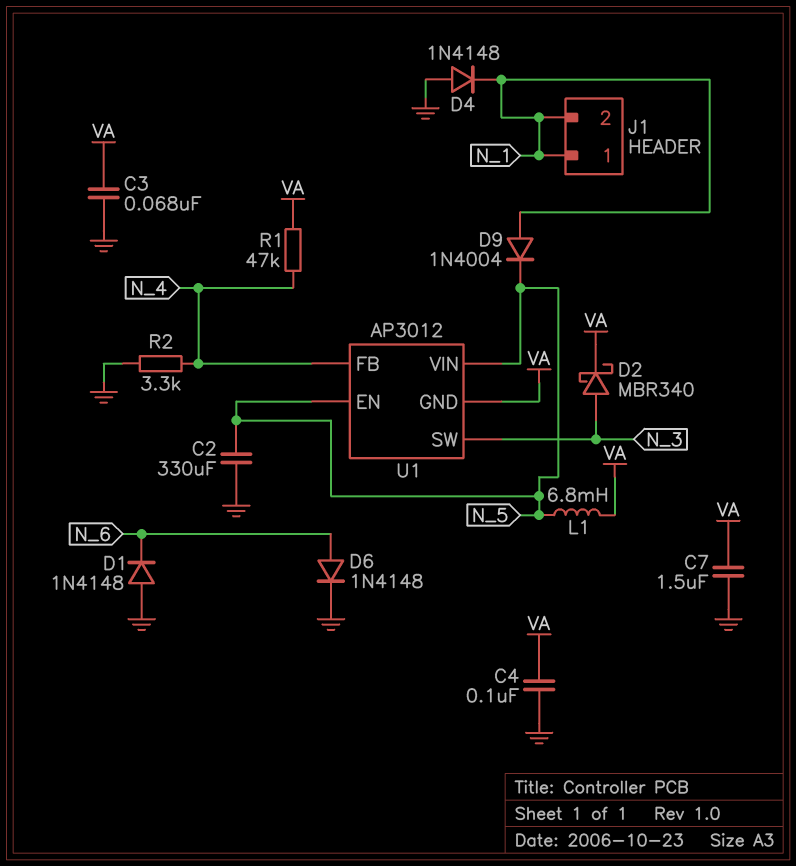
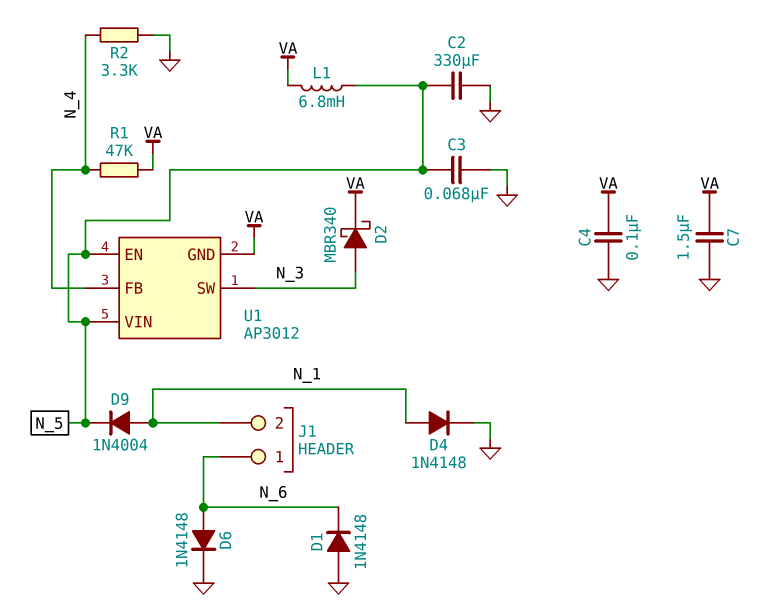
C3: 68nF (GND, VA) -> 68nF (GND, N_5)
D4: diode 1N4148 (A GND, K N_1) -> diode 1N4148 (A N_1, K GND)
J1 pin 1: N_1 -> N_6

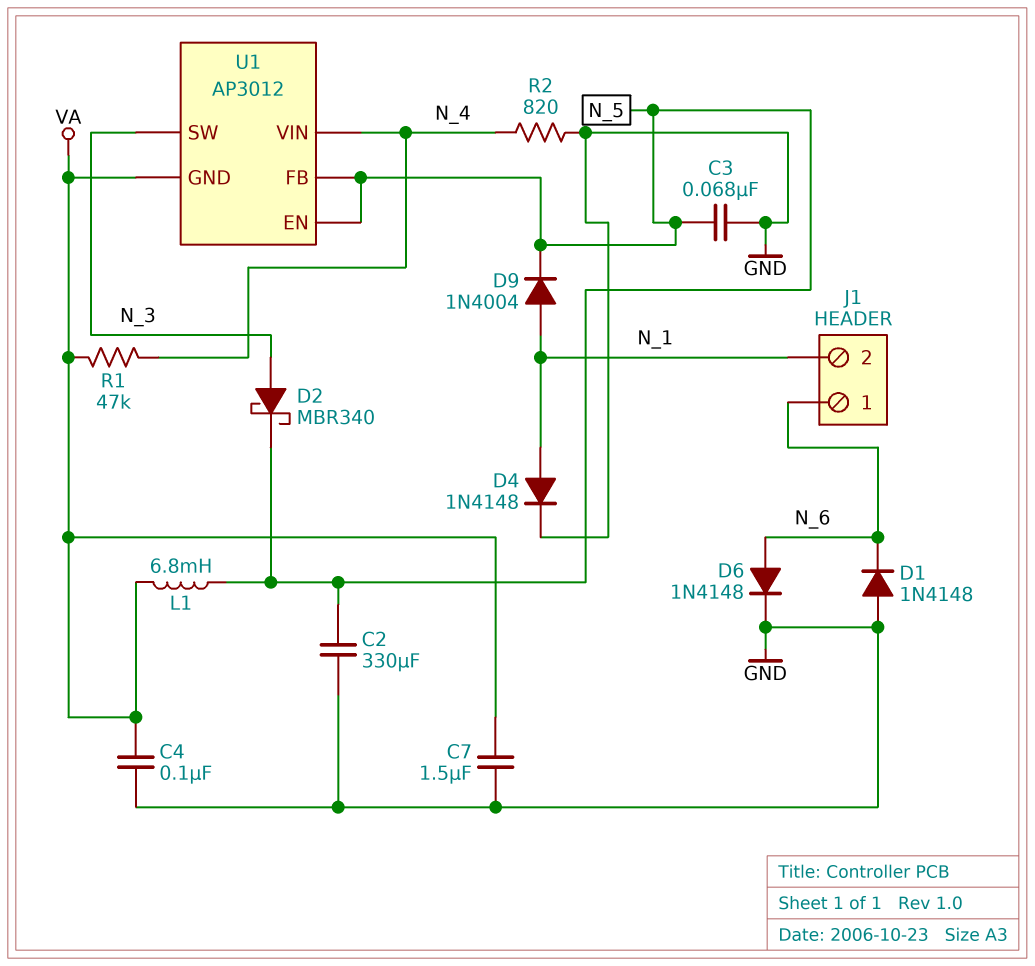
D2: schottky MBR340 (A N_3, K VA) -> schottky MBR340 (A N_3, K N_5)
R2: 3.3k (GND, N_4) -> 820 (GND, N_4)
U1 pin FB: N_4 -> N_5
U1 pin VIN: N_5 -> N_4

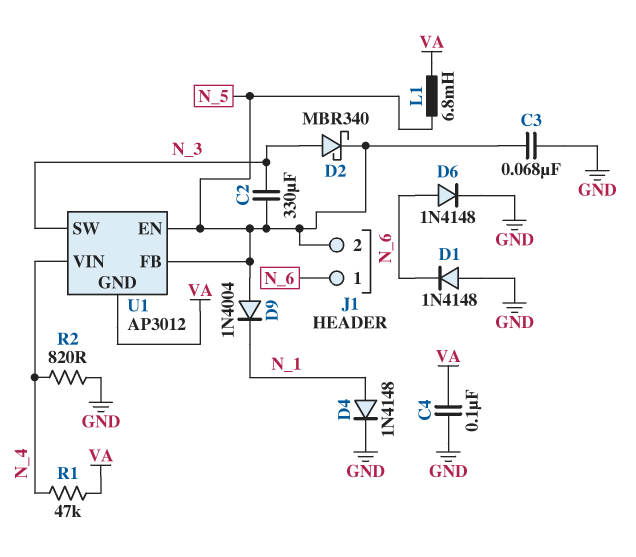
C2: 330uF (GND, N_5) -> 330uF (N_3, N_5)
C7: 1.5uF (GND, VA) -> none
D9: diode 1N4004 (A N_1, K N_5) -> diode 1N4004 (A N_5, K N_1)
J1 pin 2: N_1 -> N_5

